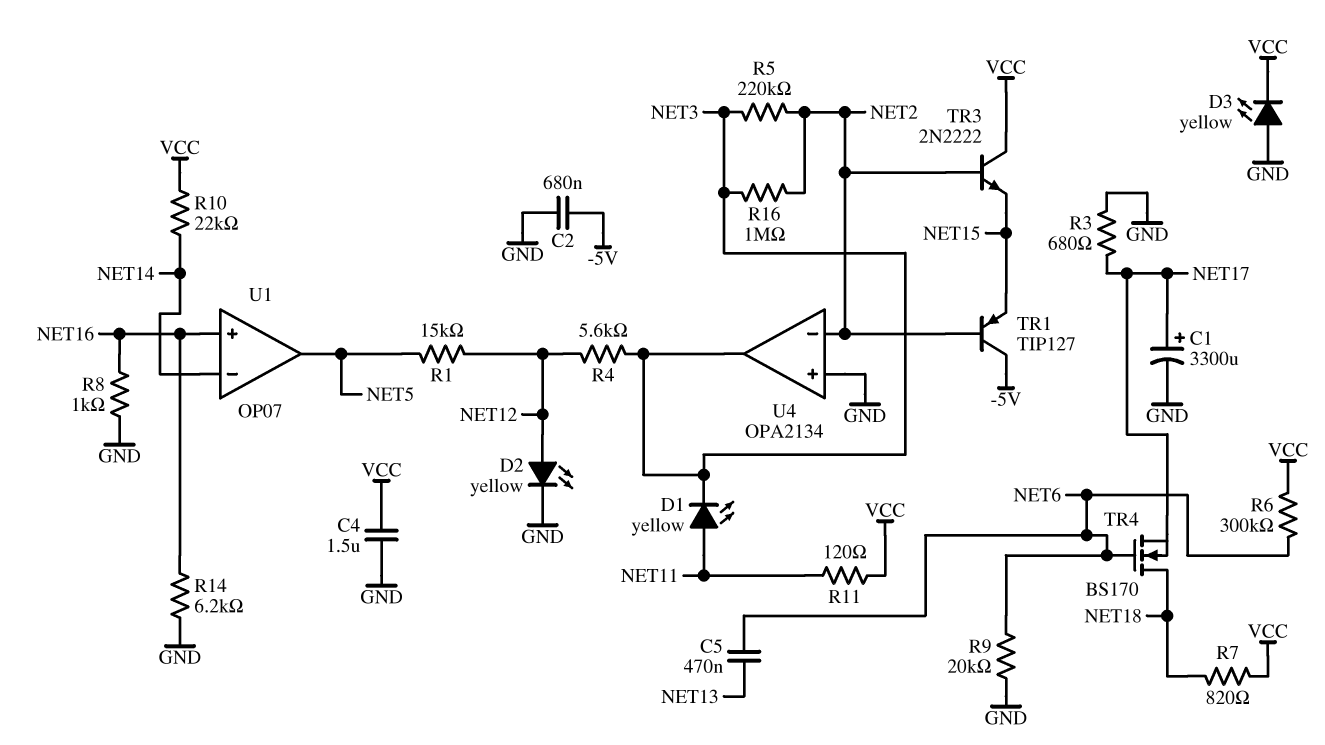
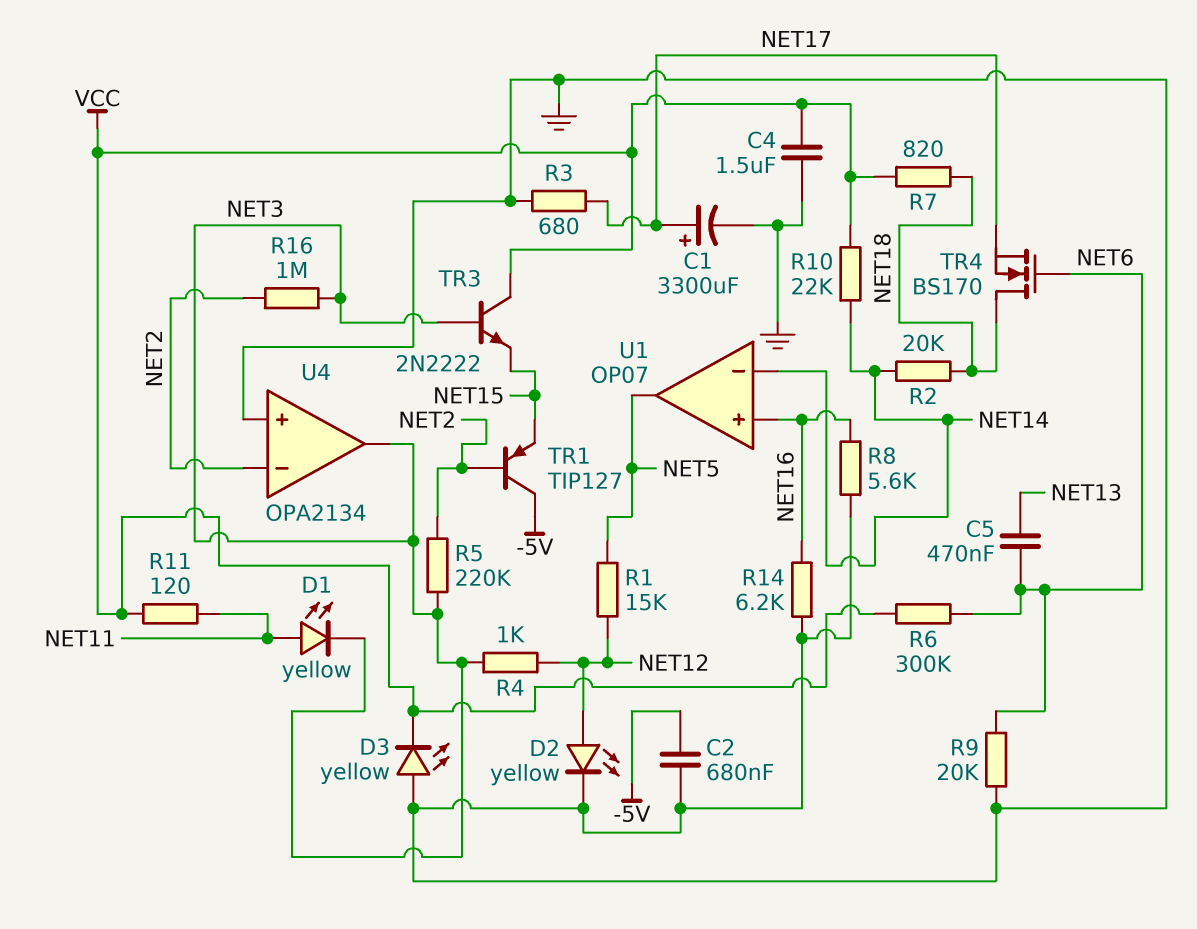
R2: none -> 20k (NET14, NET18)
R4: 5.6k (NET3, NET12) -> 1k (NET3, NET12)
R8: 1k (GND, NET16) -> 5.6k (GND, NET16)
TR3: NPN 2N2222 (B NET2, C VCC, E NET15) -> NPN 2N2222 (B NET3, C VCC, E NET15)

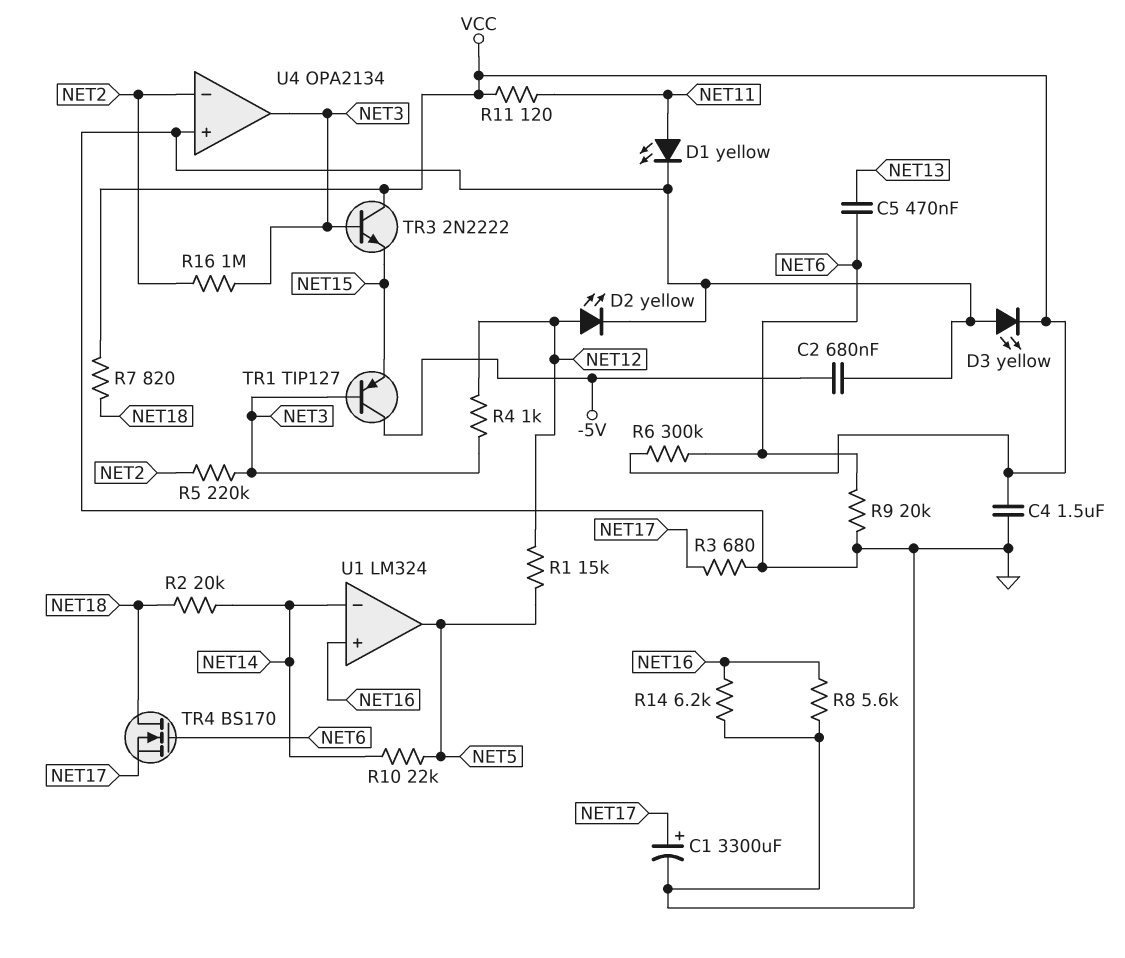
D1: LED yellow (A NET11, K NET3) -> LED yellow (A NET11, K GND)
R10: 22k (NET14, VCC) -> 22k (NET5, NET14)
TR1: PNP TIP127 (B NET2, C -5V, E NET15) -> PNP TIP127 (B NET3, C -5V, E NET15)
U1: OP07 -> LM324

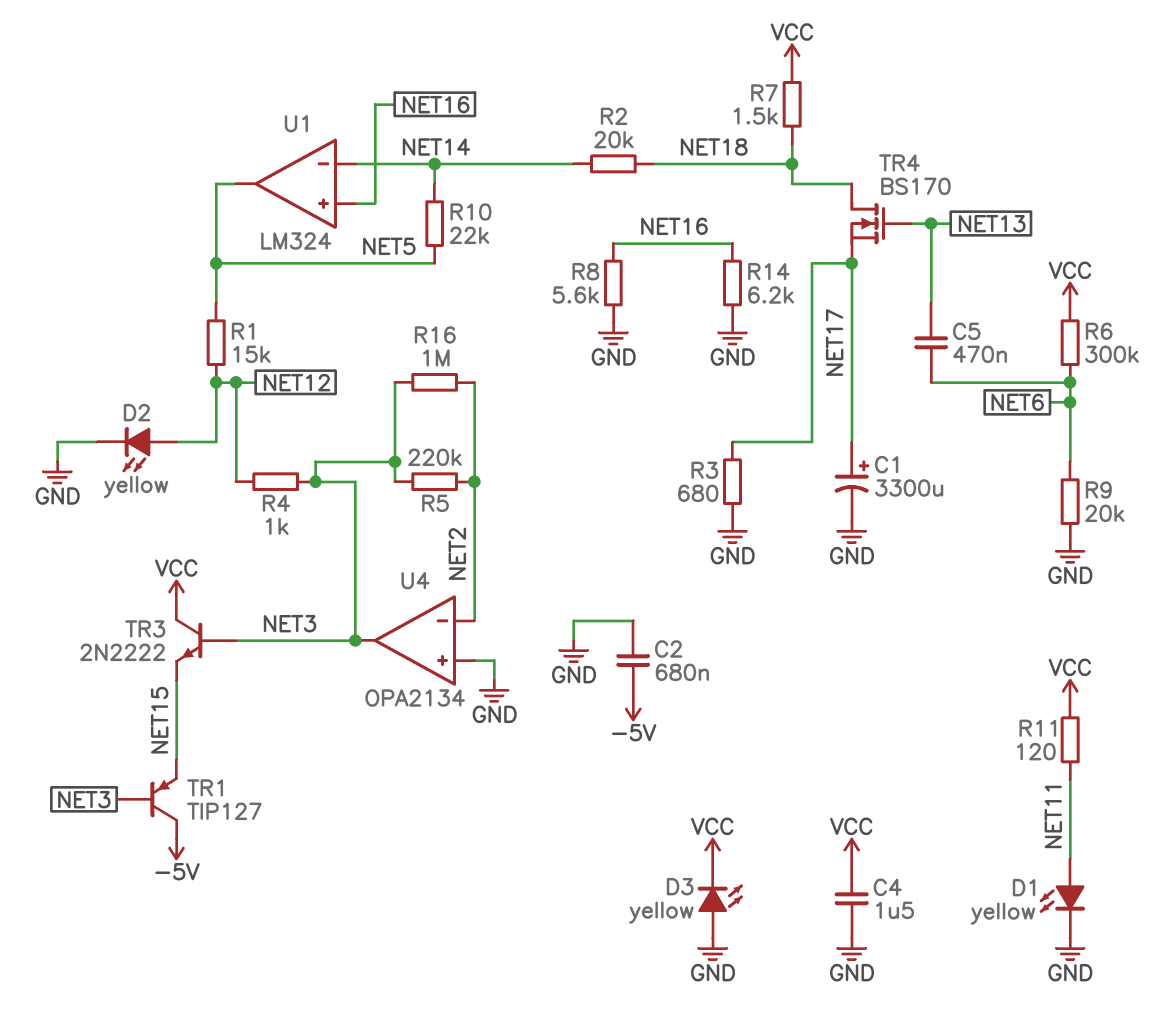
R7: 820 (NET18, VCC) -> 1.5k (NET18, VCC)
TR4: NMOS BS170 (G NET6, D NET18, S NET17) -> NMOS BS170 (G NET13, D NET18, S NET17)

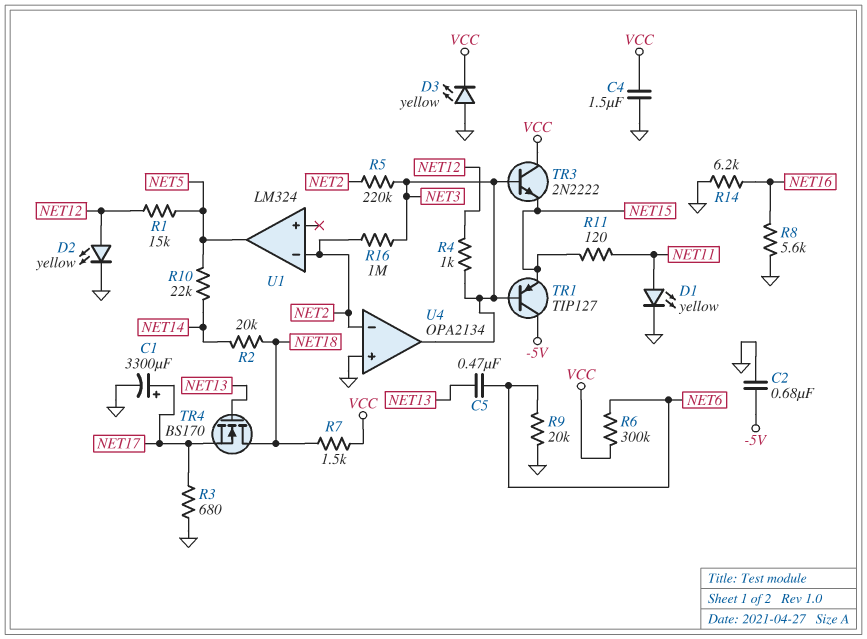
R11: 120 (NET11, VCC) -> 120 (NET11, NET15)
U1 pin in+: NET16 -> none
U1 pin in-: NET14 -> NET2

